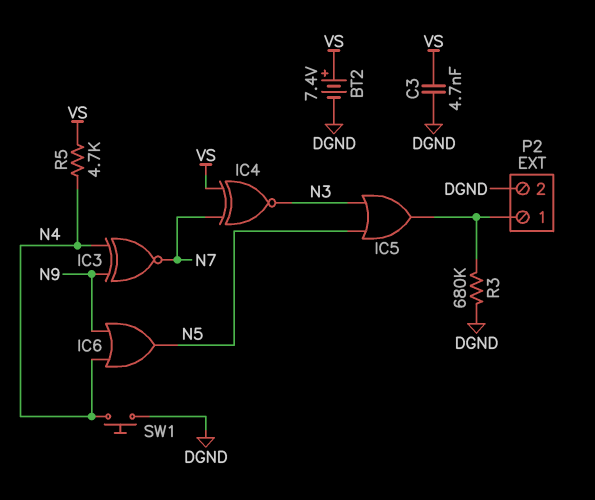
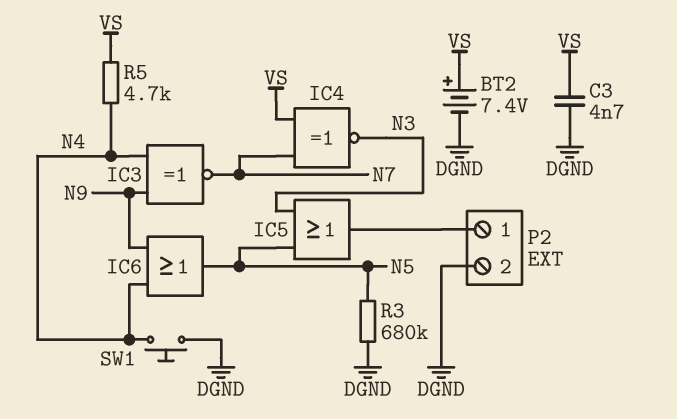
R3: 680k (DGND, P2/1) -> 680k (DGND, N5)

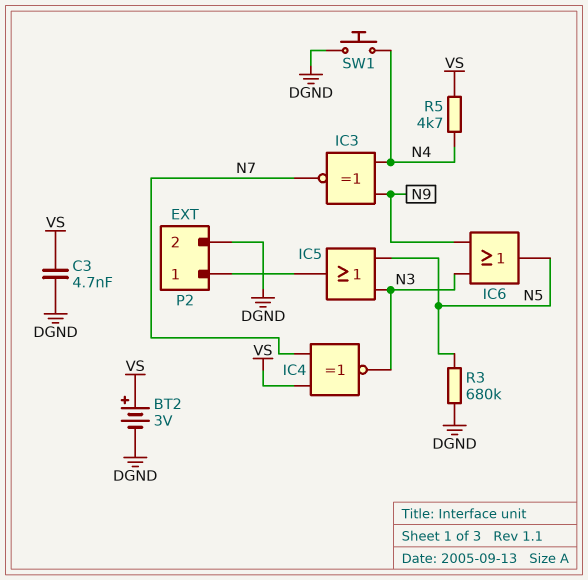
BT2: 7.4V (plus VS, minus DGND) -> 3V (plus VS, minus DGND)
IC6: OR (in N4, in N9, out N5) -> OR (in N3, in N9, out N5)

